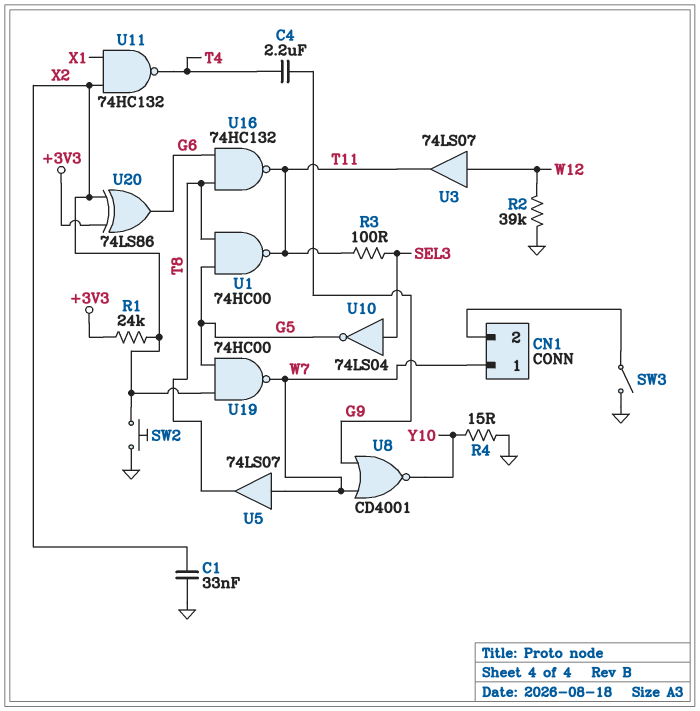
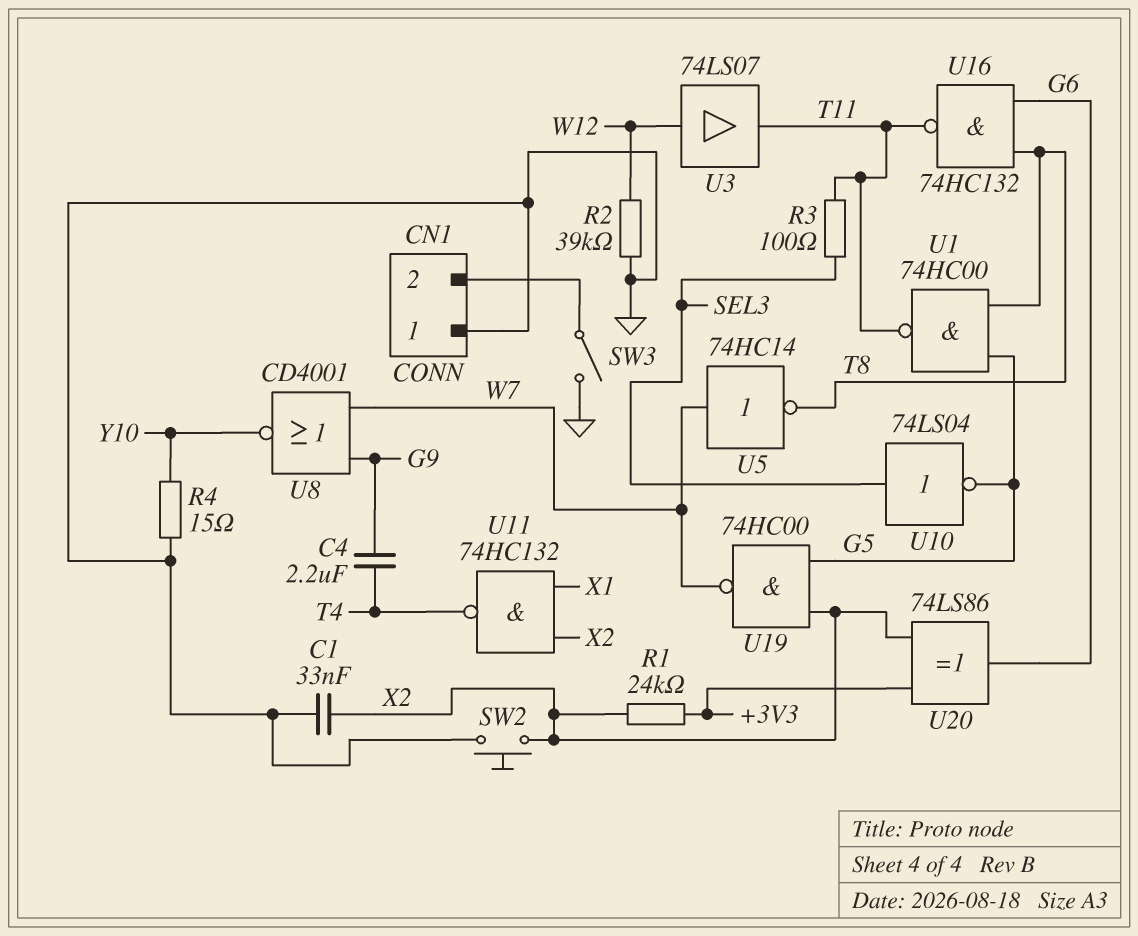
CN1 pin 1: W7 -> GND
U5: buffer 74LS07 (in W7, out T8) -> NOT 74HC14 (in W7, out T8)

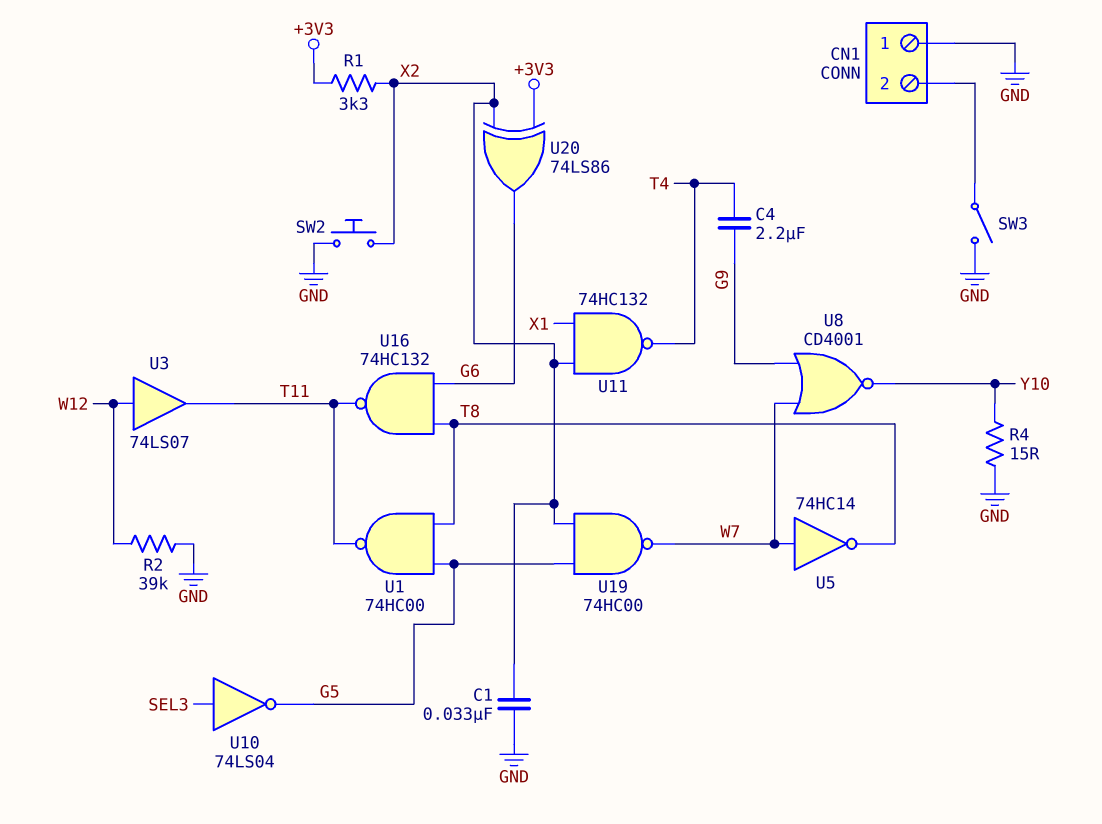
R1: 24k (+3V3, X2) -> 3.3k (+3V3, X2)
R3: 100 (SEL3, T11) -> none

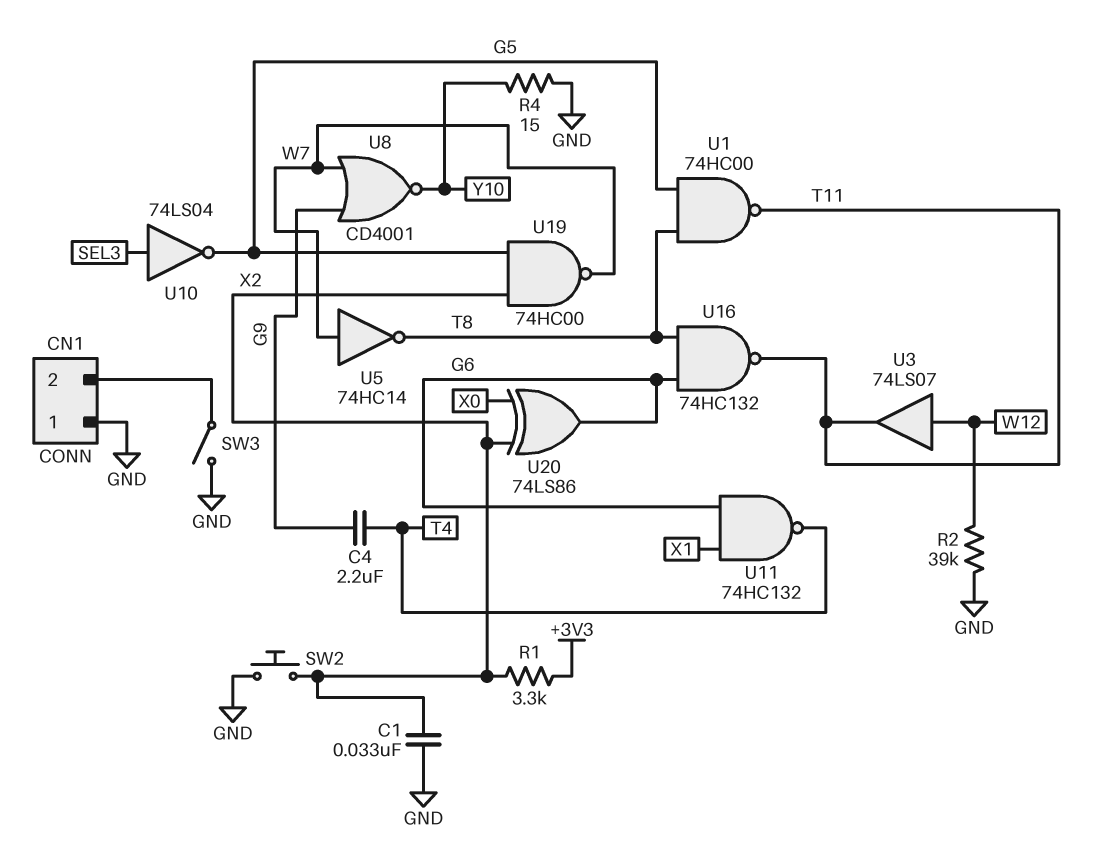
U11: NAND 74HC132 (in X1, in X2, out T4) -> NAND 74HC132 (in G6, in X1, out T4)
U20: XOR 74LS86 (in +3V3, in X2, out G6) -> XOR 74LS86 (in X0, in X2, out G6)

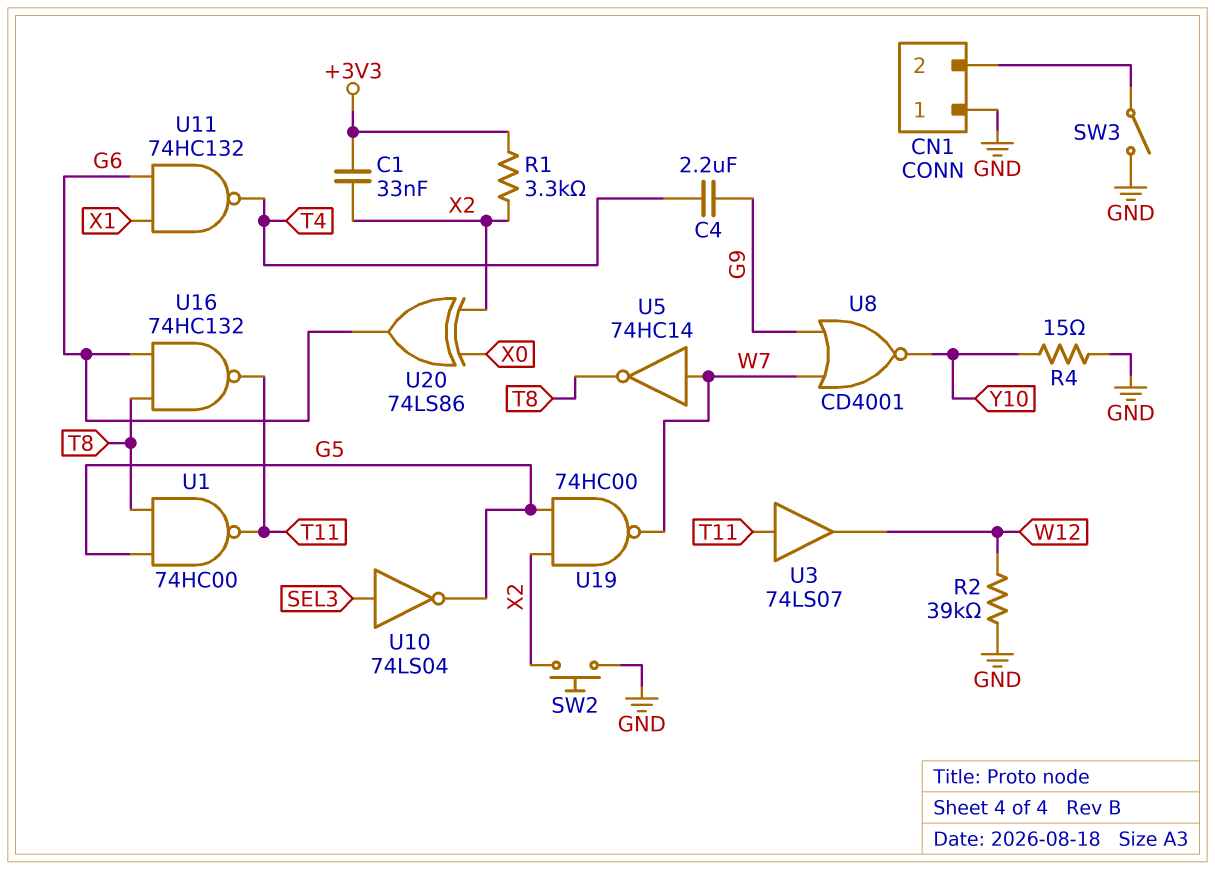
C1: 33nF (GND, X2) -> 33nF (+3V3, X2)
U3: buffer 74LS07 (in W12, out T11) -> buffer 74LS07 (in T11, out W12)

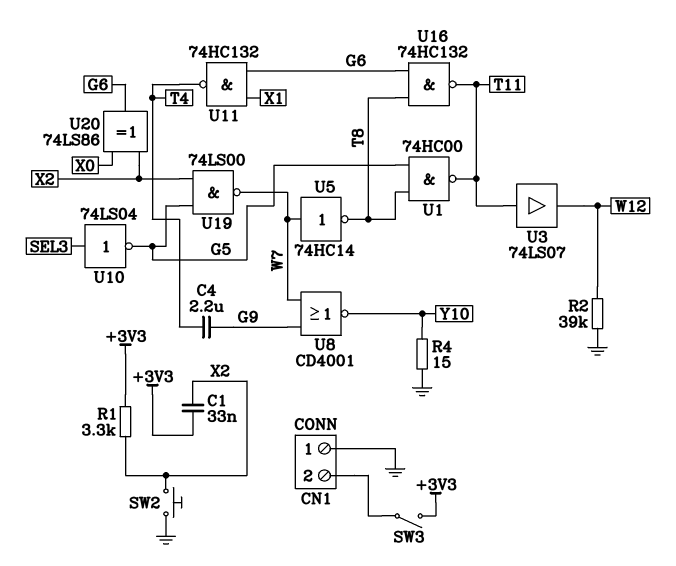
SW3: switch (CN1/2, GND) -> switch (+3V3, CN1/2)
U19: NAND 74HC00 (in G5, in X2, out W7) -> NAND 74LS00 (in G5, in X2, out W7)

